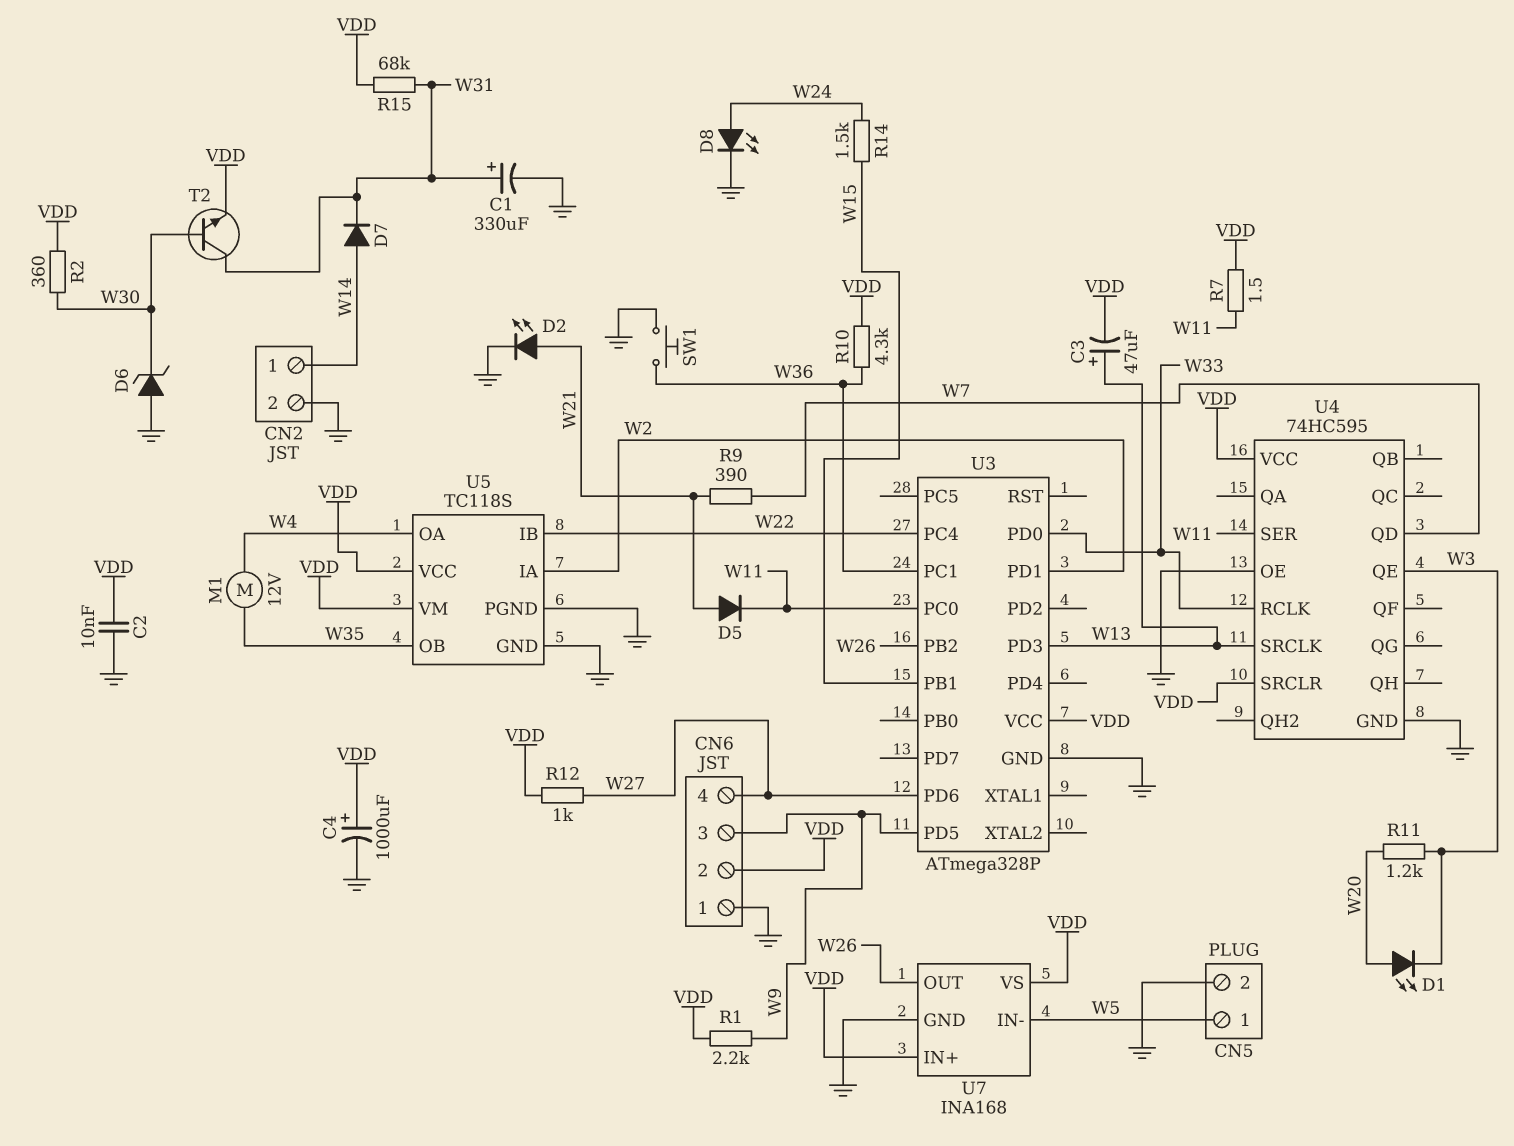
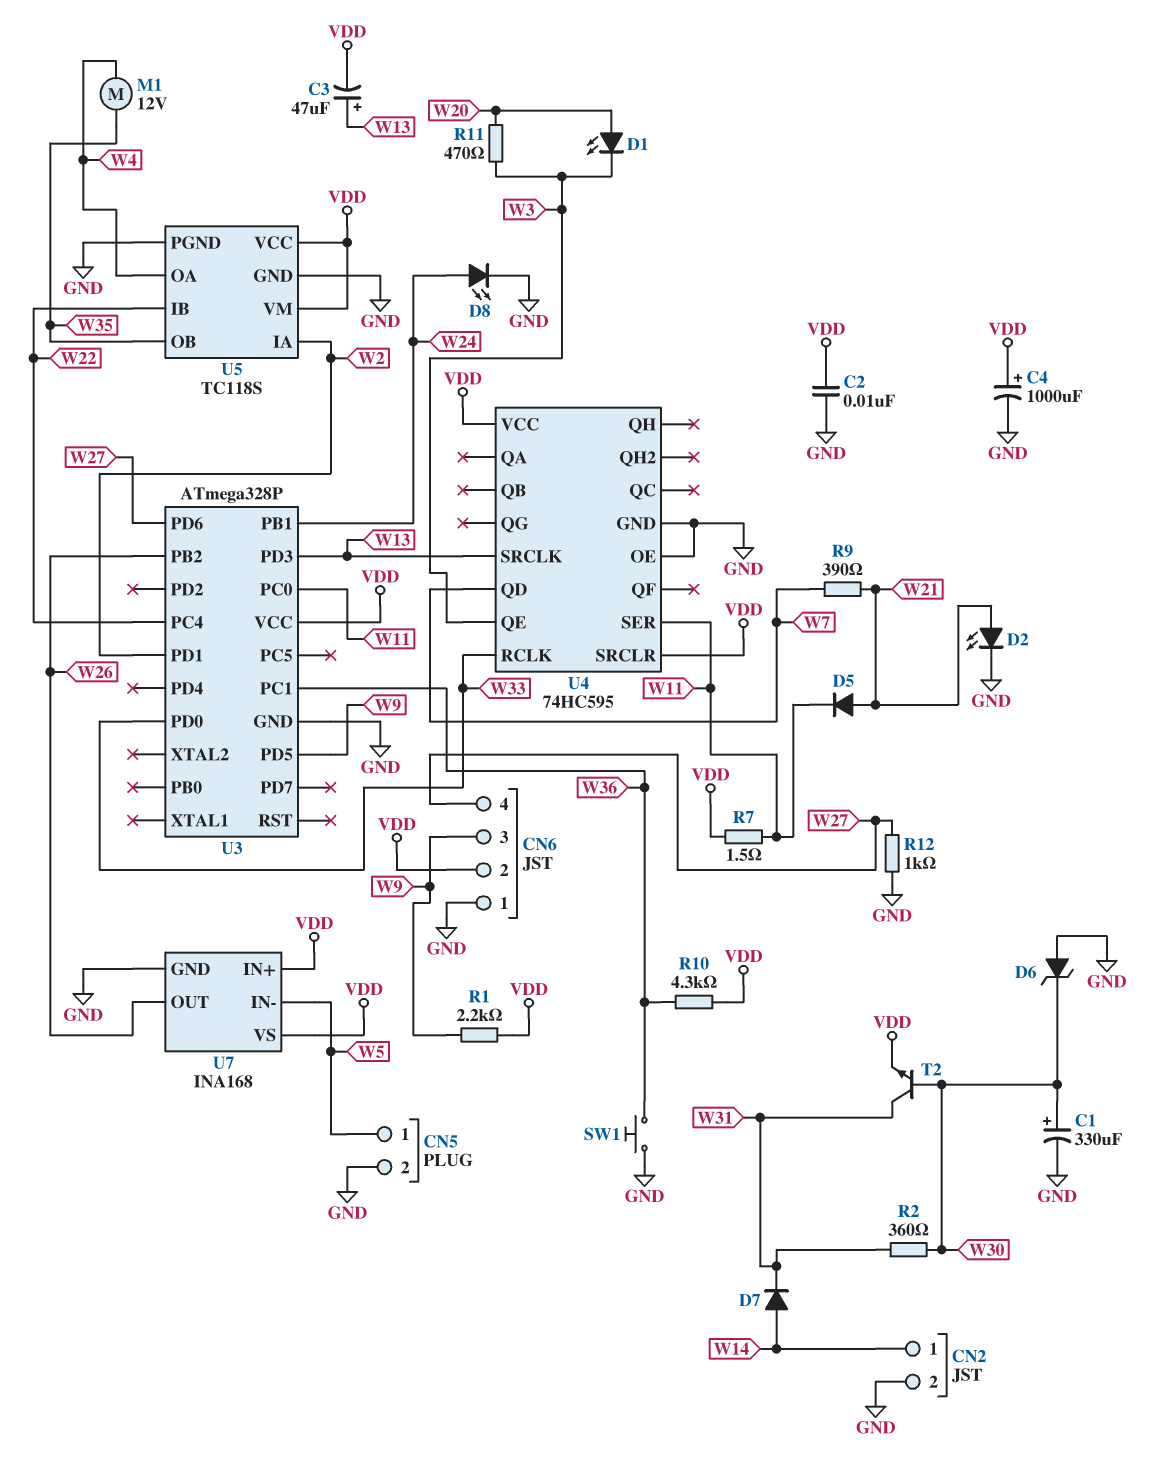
C1: 330uF (plus W31, minus GND) -> 330uF (plus W30, minus GND)
R2: 360 (VDD, W30) -> 360 (W30, W31)
R11: 1.2k (W3, W20) -> 470 (W3, W20)
R12: 1k (VDD, W27) -> 1k (GND, W27)
R14: 1.5k (W15, W24) -> none
R15: 68k (VDD, W31) -> none
U3 pin PB1: W15 -> W24

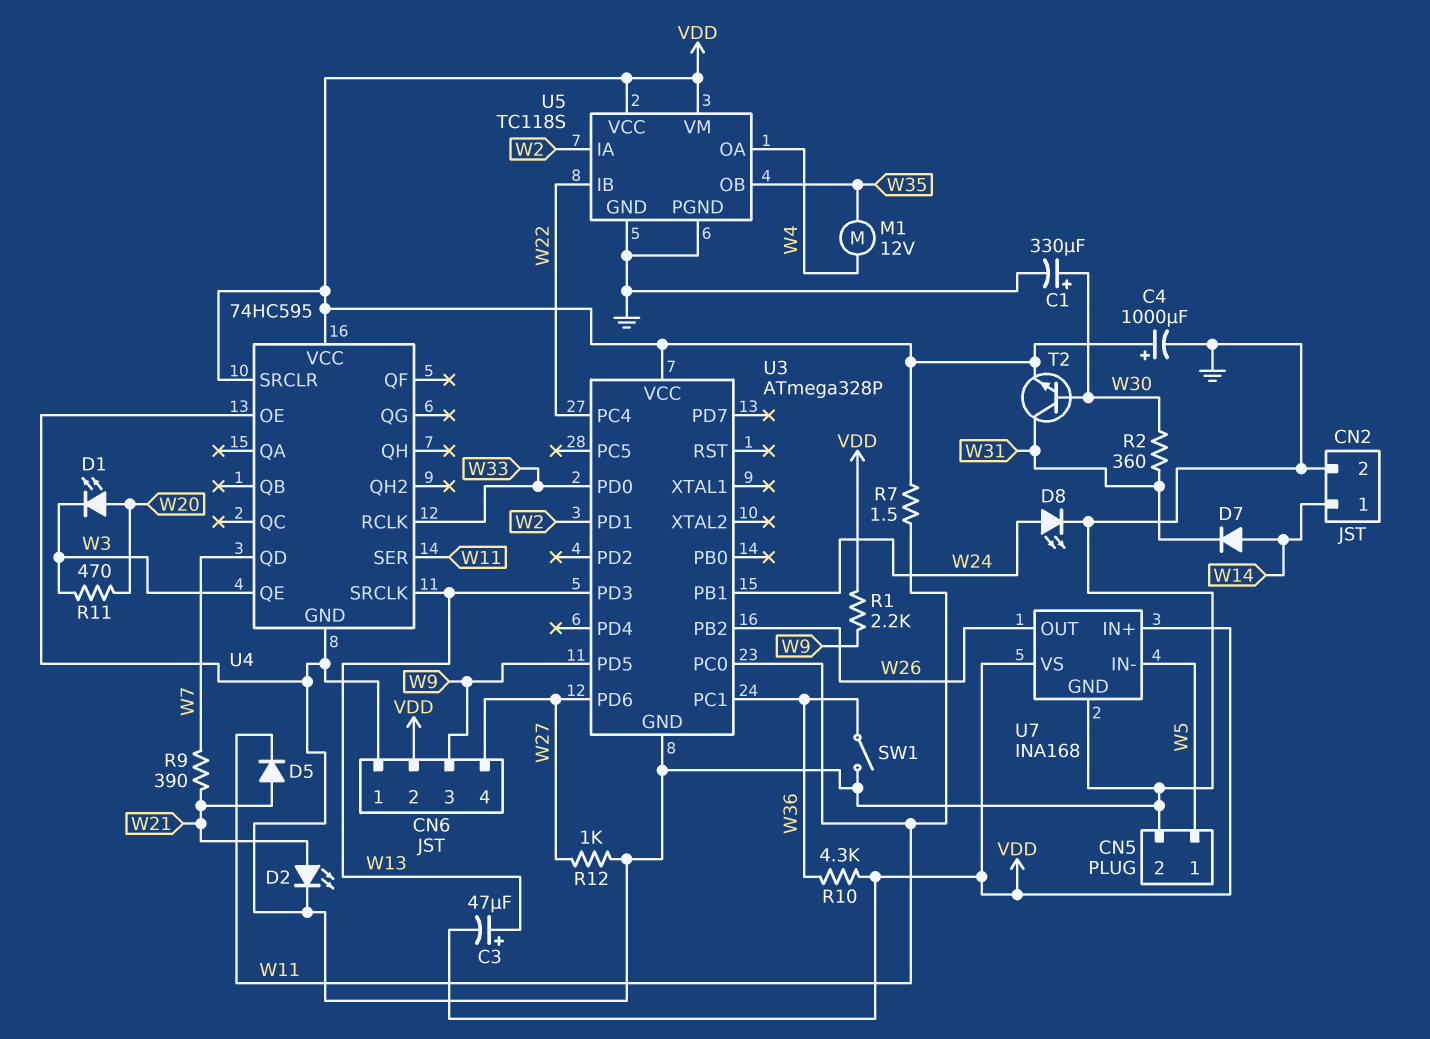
C2: 10nF (GND, VDD) -> none
D6: zener (A GND, K W30) -> none
SW1: button (GND, W36) -> switch (GND, W36)

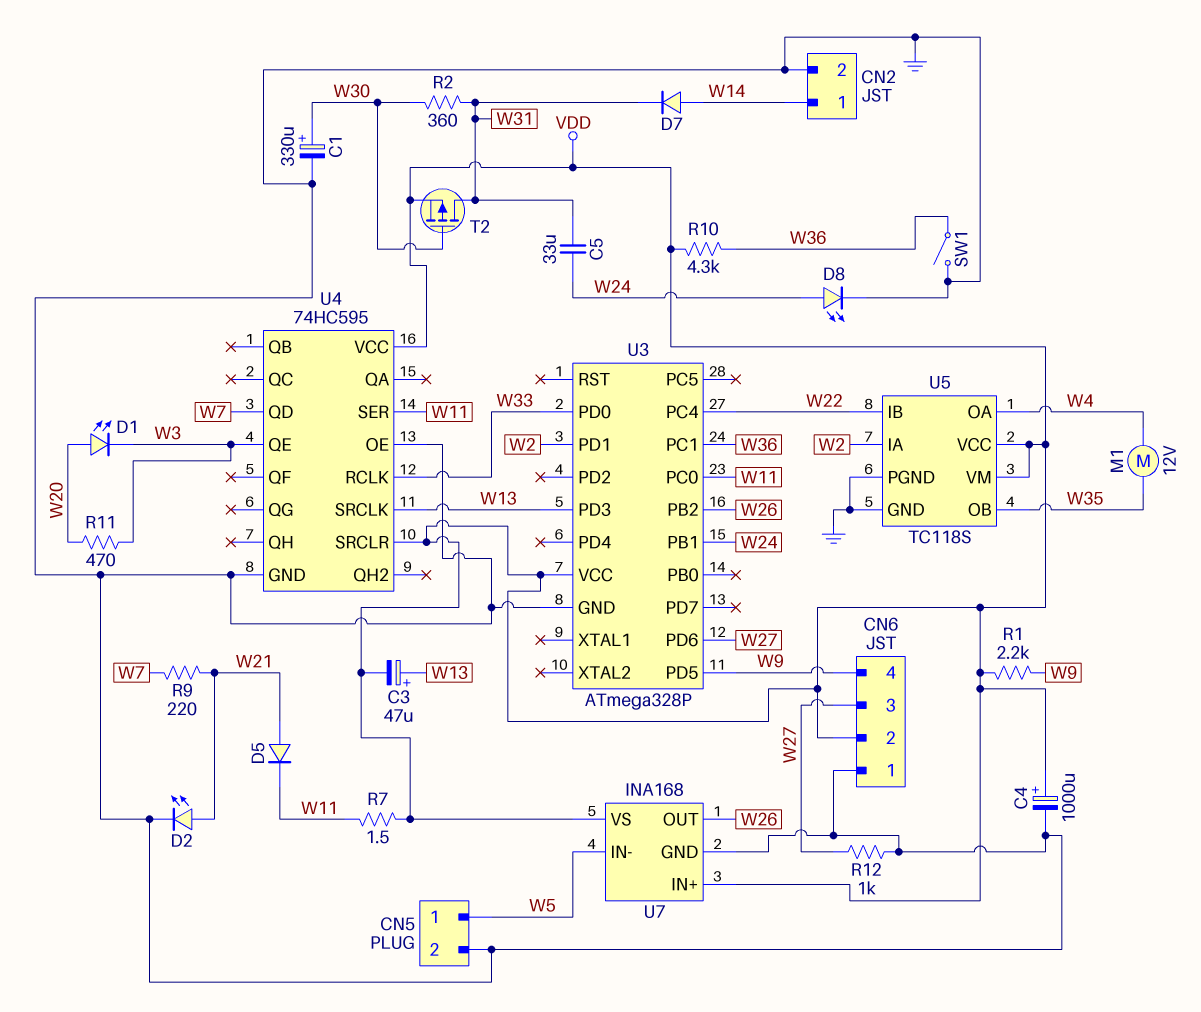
C5: none -> 33uF (W24, W31)
CN6 pin 3: W9 -> W27
CN6 pin 4: W27 -> W9
R9: 390 (W7, W21) -> 220 (W7, W21)
T2: NPN (B W30, C W31, E VDD) -> PMOS (G W30, D W31, S VDD)

